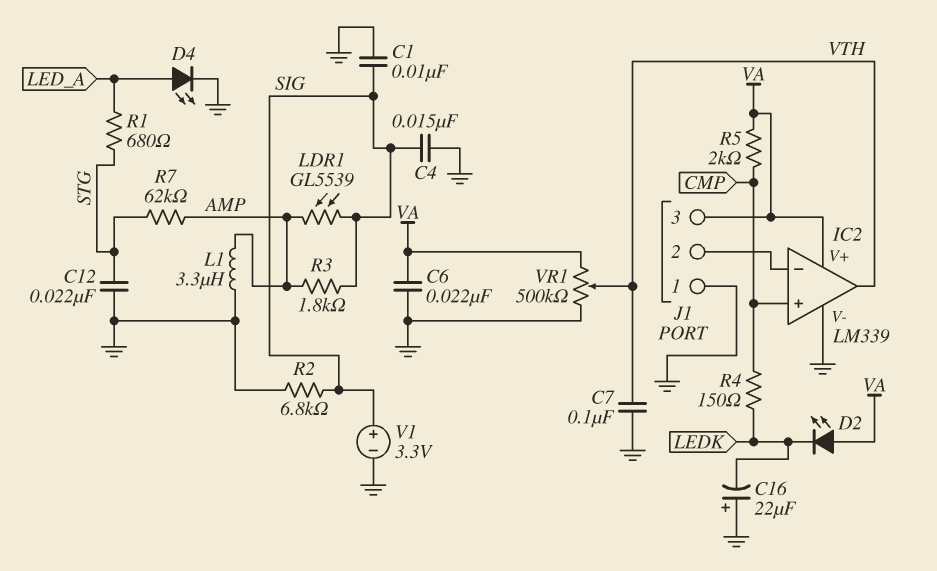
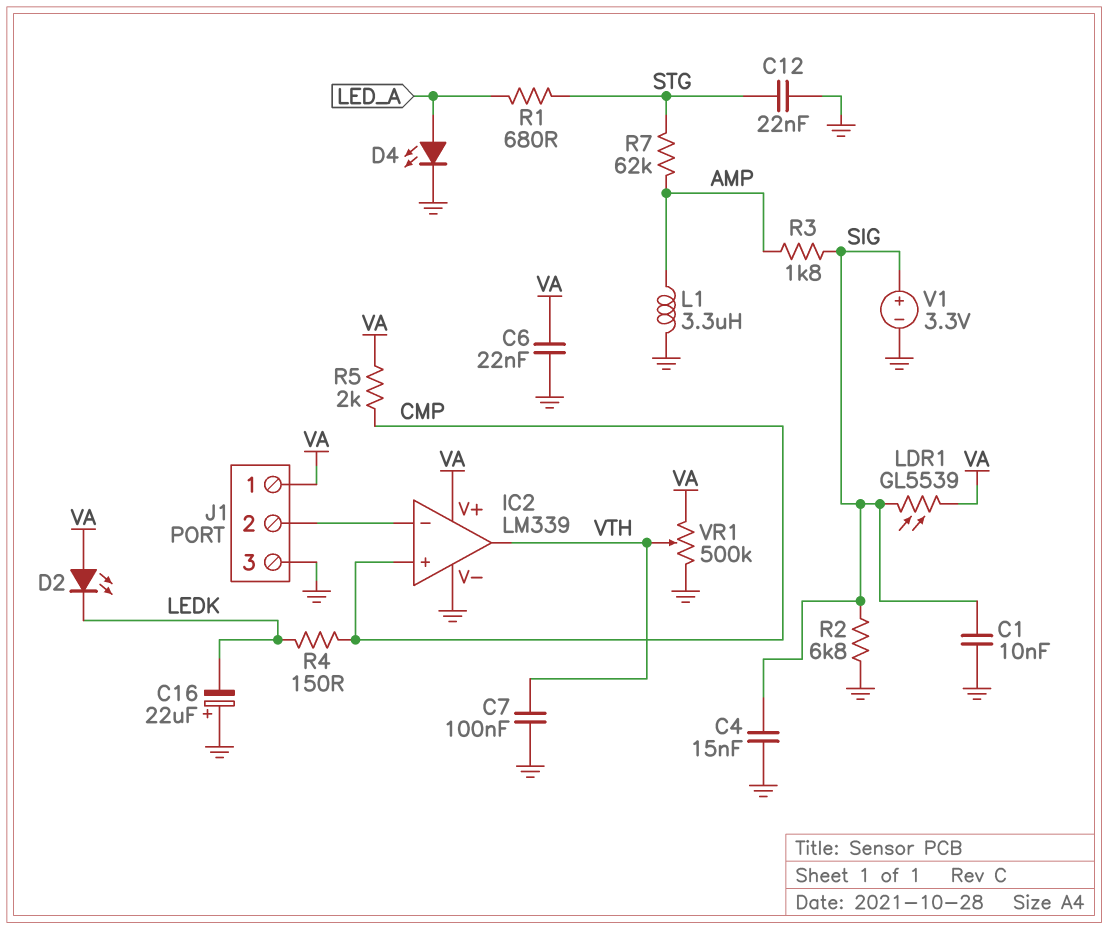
J1 pin 1: GND -> VA
J1 pin 3: VA -> GND
LDR1: GL5539 (AMP, SIG) -> GL5539 (SIG, VA)

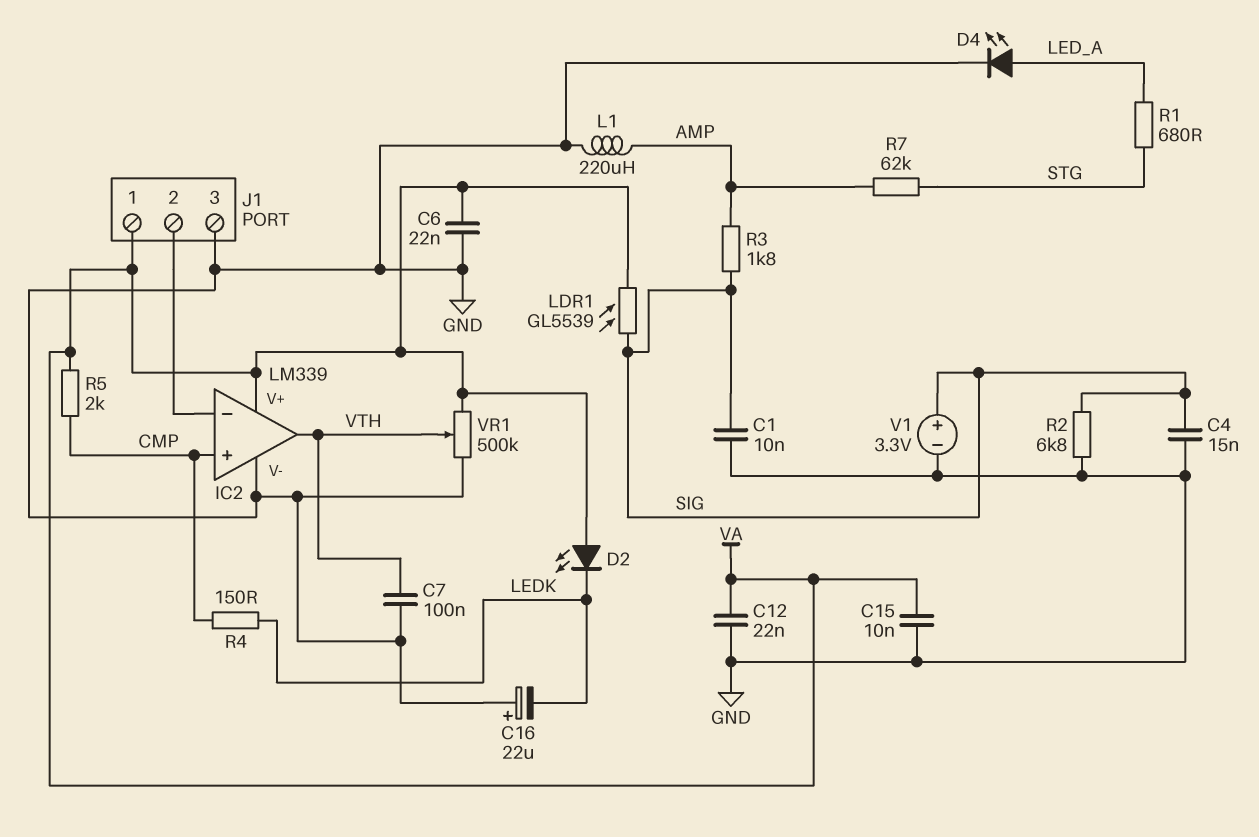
C12: 22nF (GND, STG) -> 22nF (GND, VA)
C15: none -> 10nF (GND, VA)
L1: 3.3uH (AMP, GND) -> 220uH (AMP, GND)

